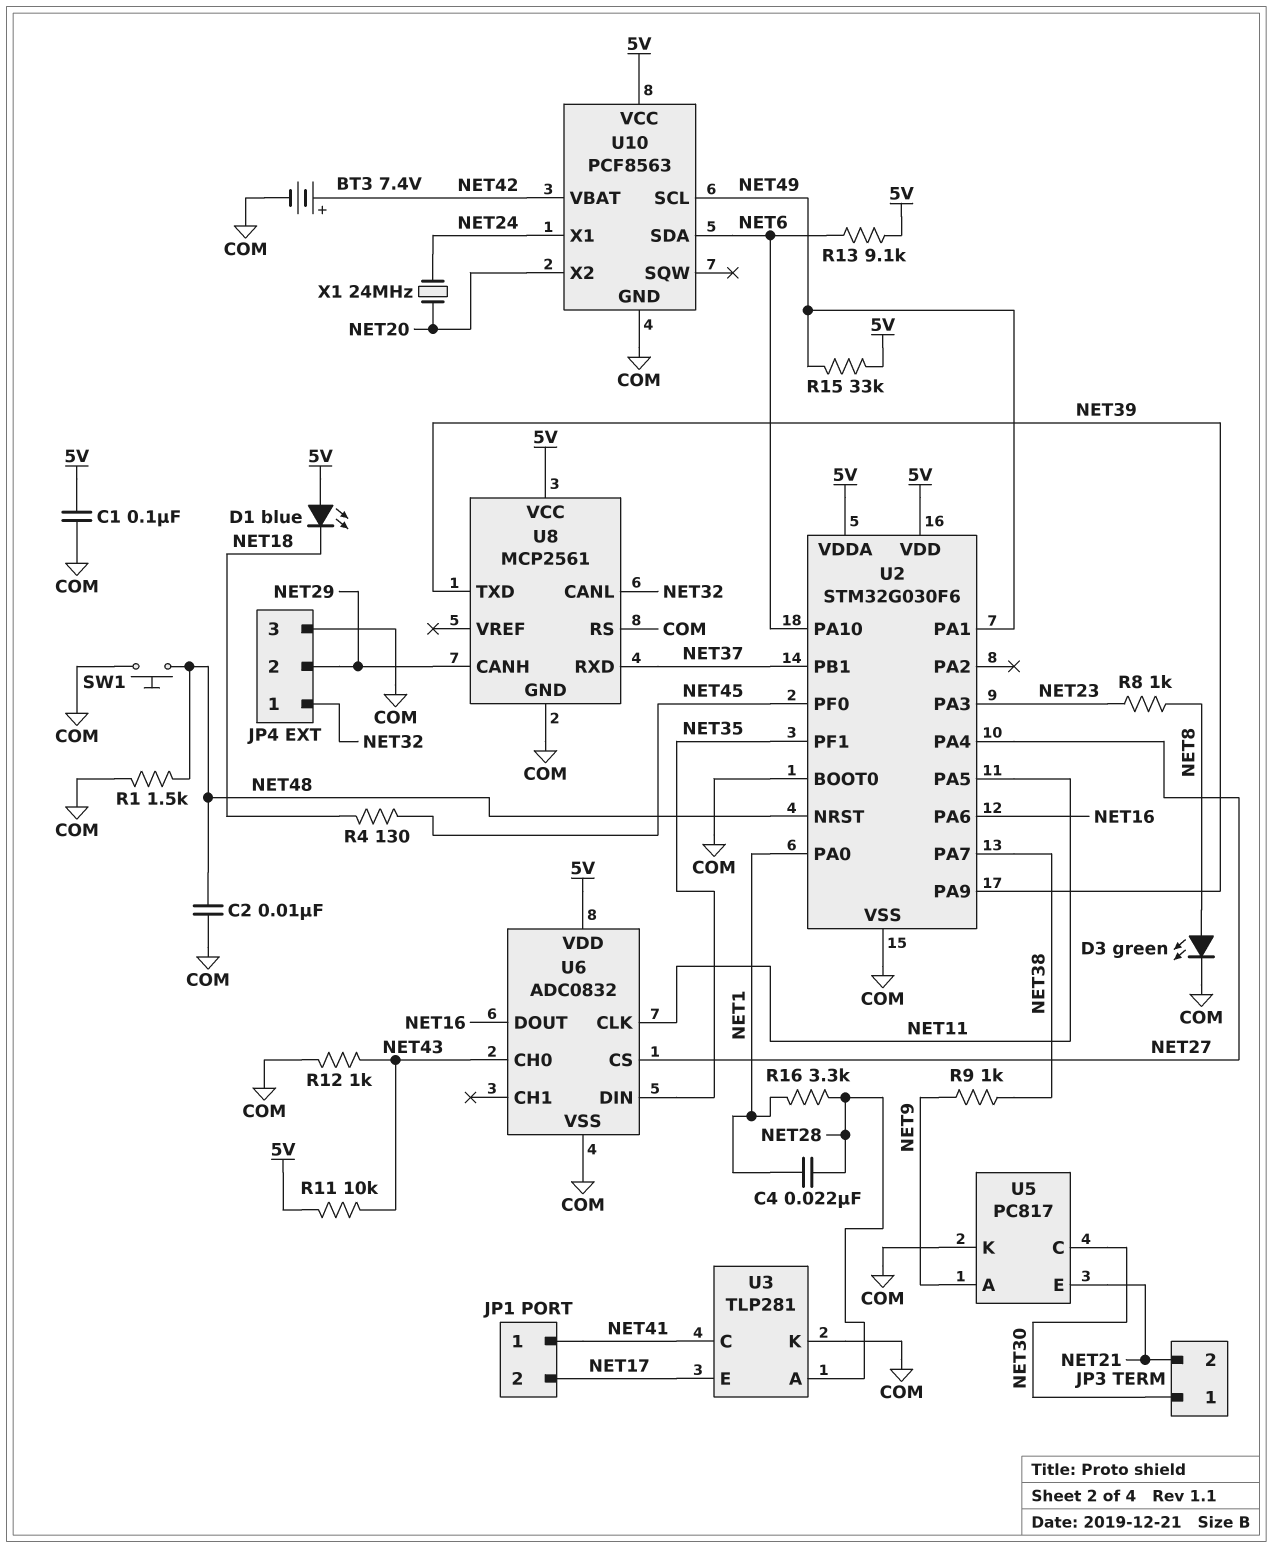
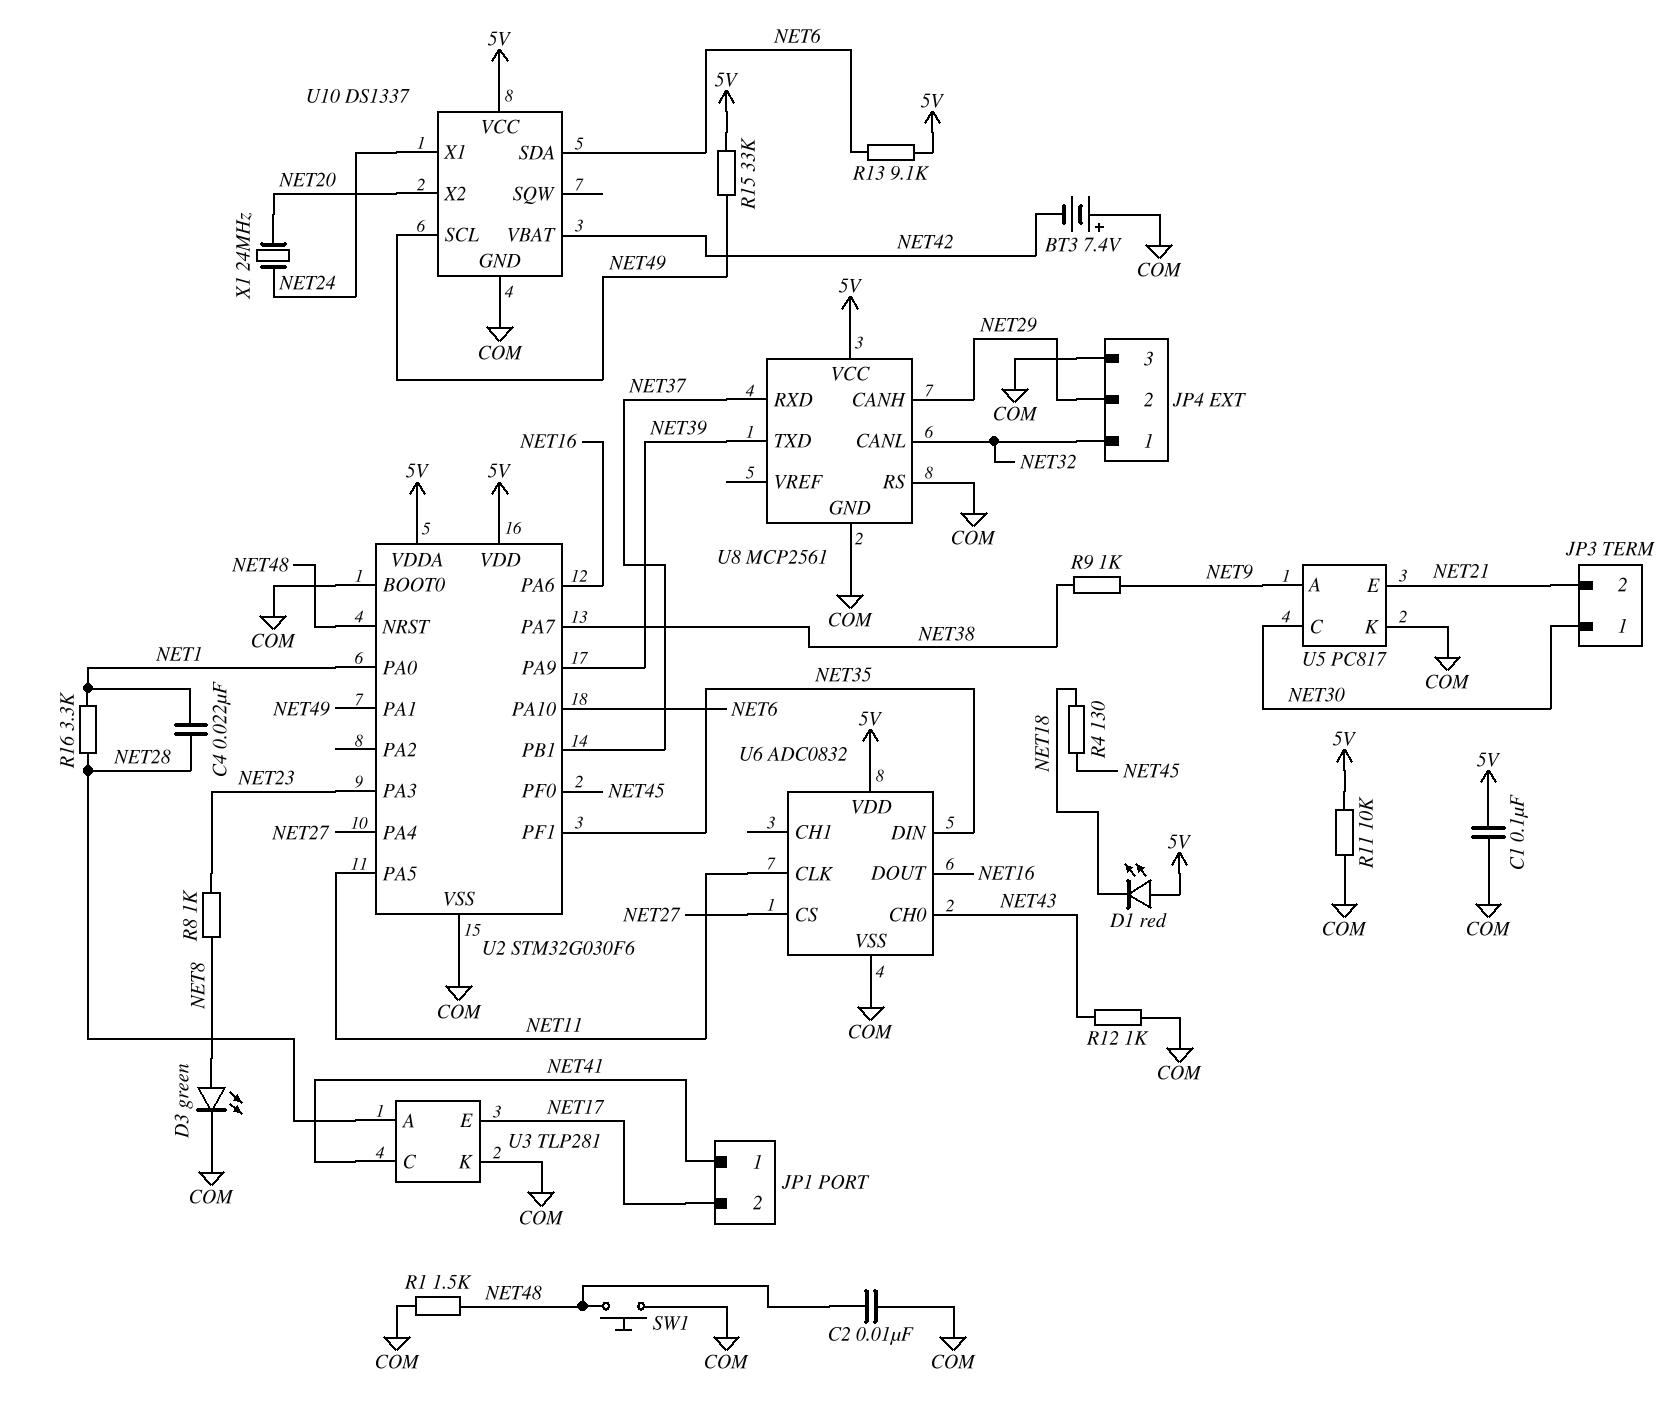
BT3: 7.4V (plus NET42, minus COM) -> 7.4V (plus COM, minus NET42)
D1: LED blue (A 5V, K NET18) -> LED red (A 5V, K NET18)
R11: 10k (5V, NET43) -> 10k (5V, COM)
U10: PCF8563 -> DS1337

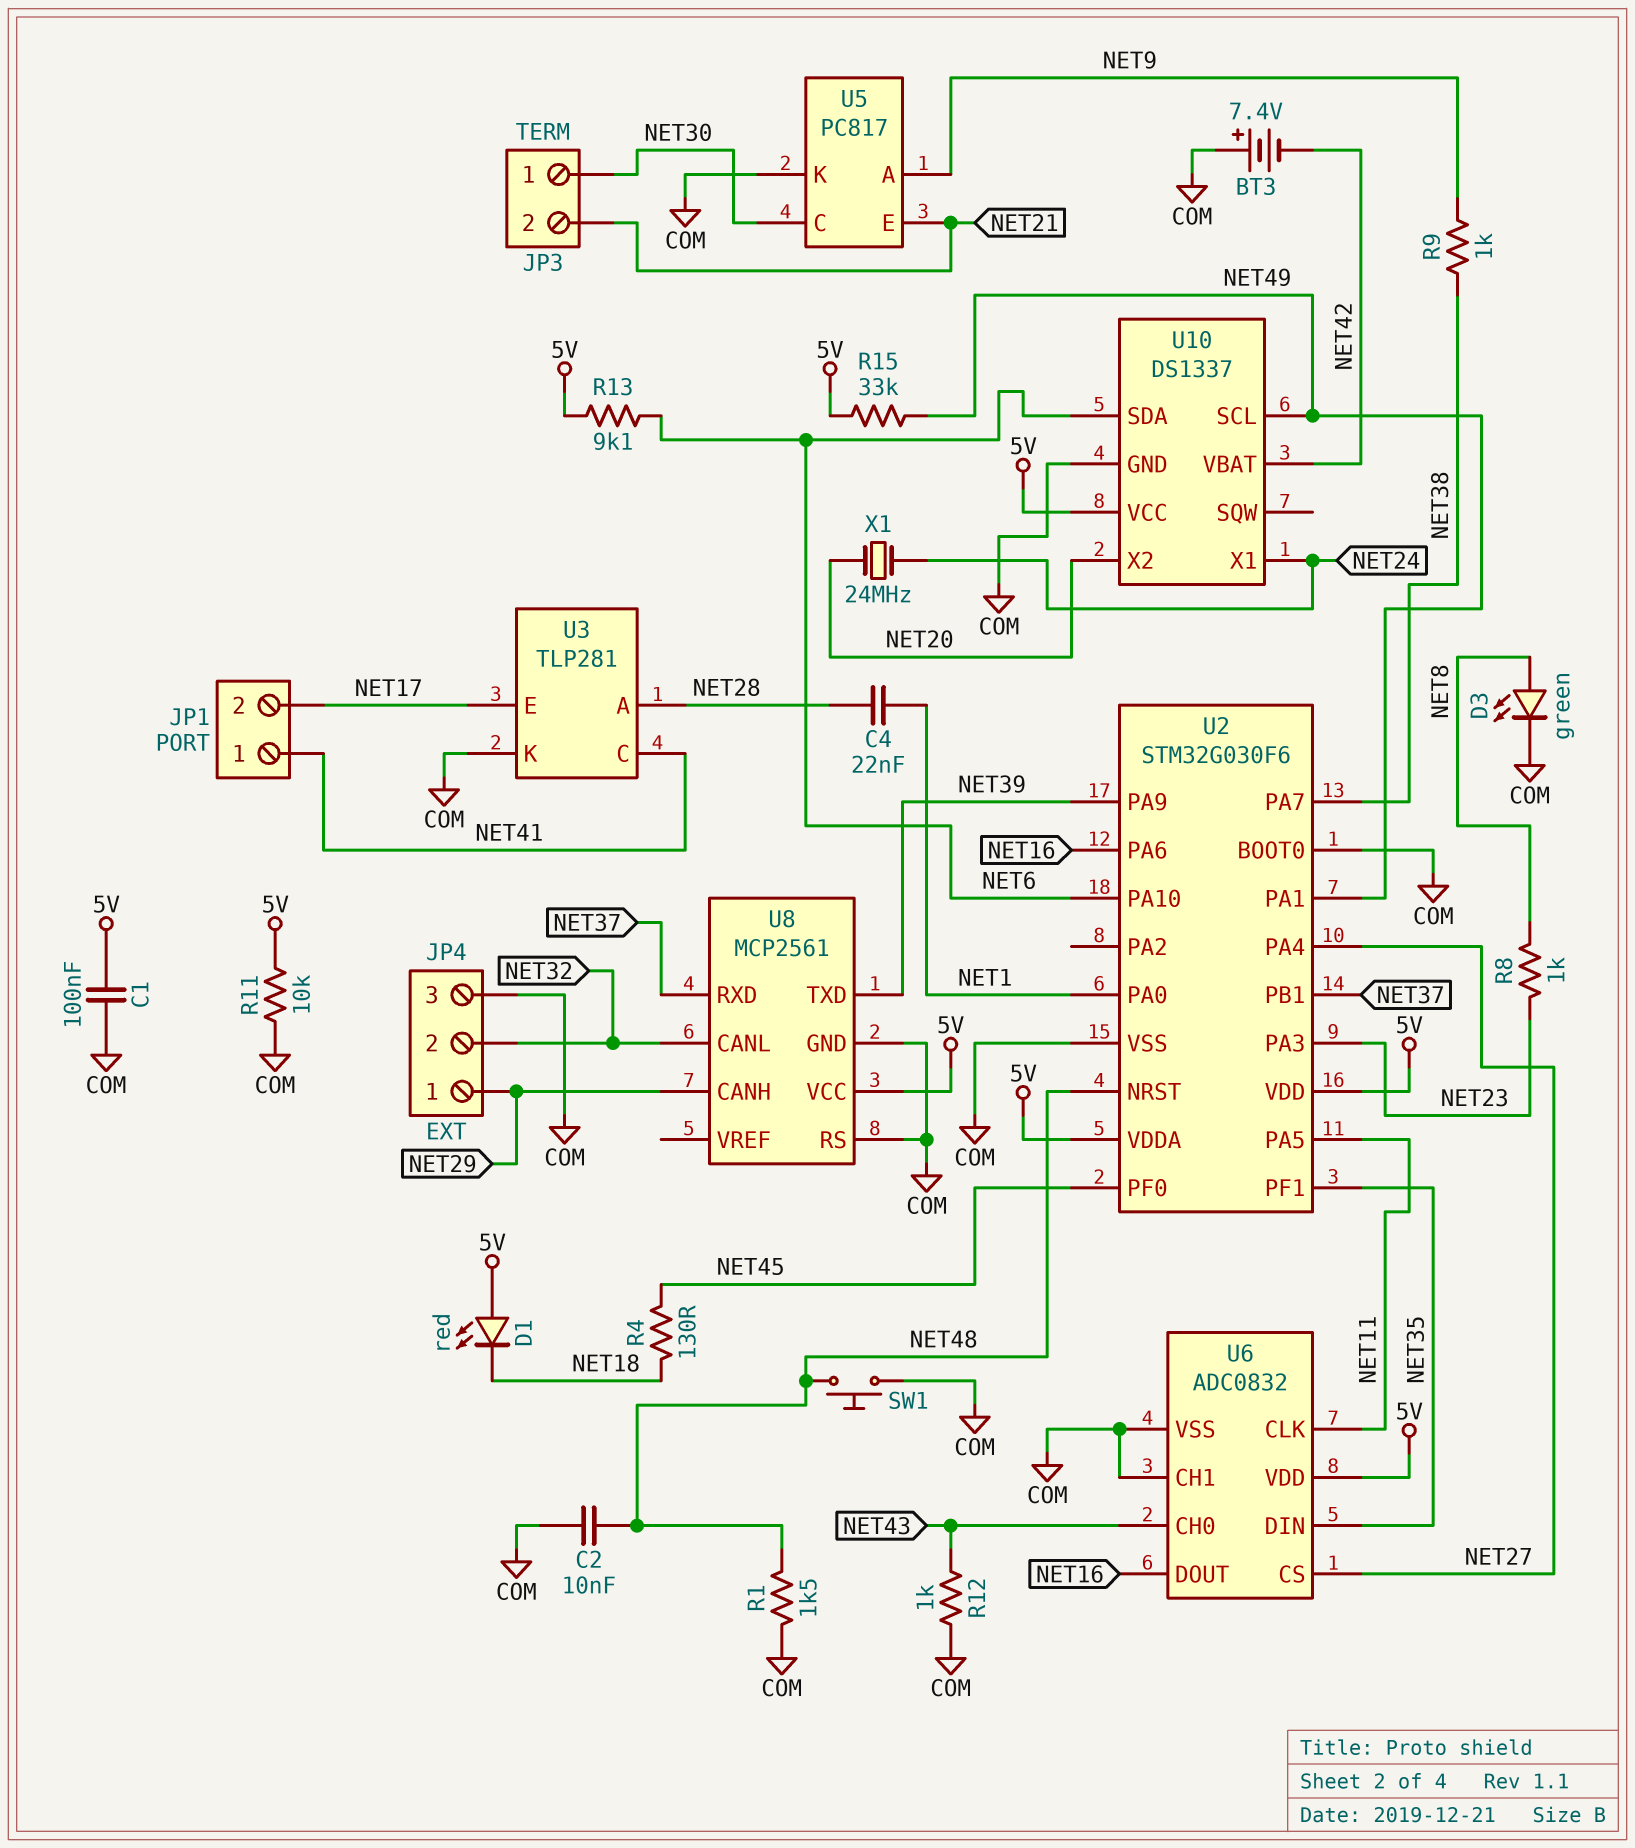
JP4 pin 1: NET32 -> NET29
JP4 pin 2: NET29 -> NET32
R16: 3.3k (NET1, NET28) -> none
U6 pin CH1: none -> COM

